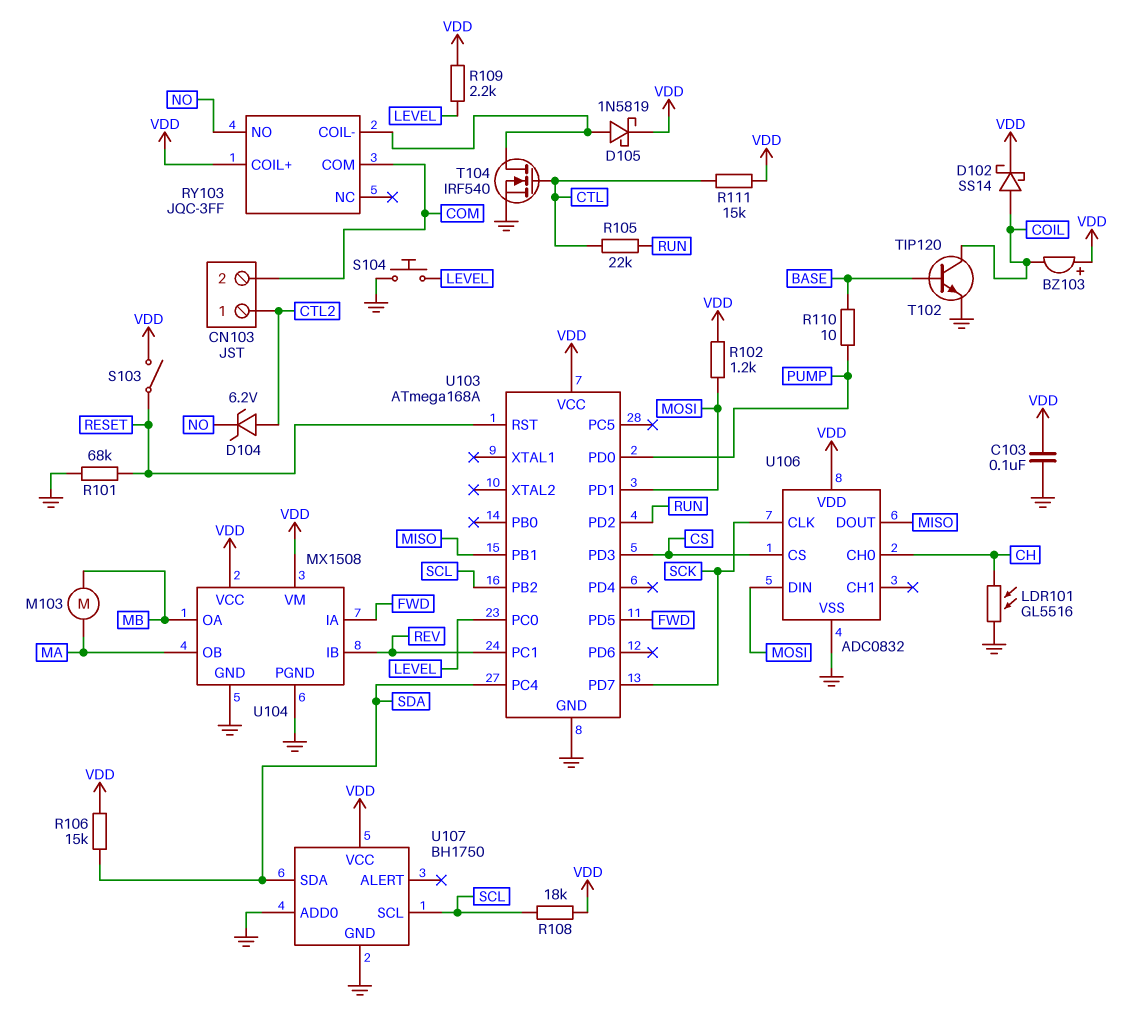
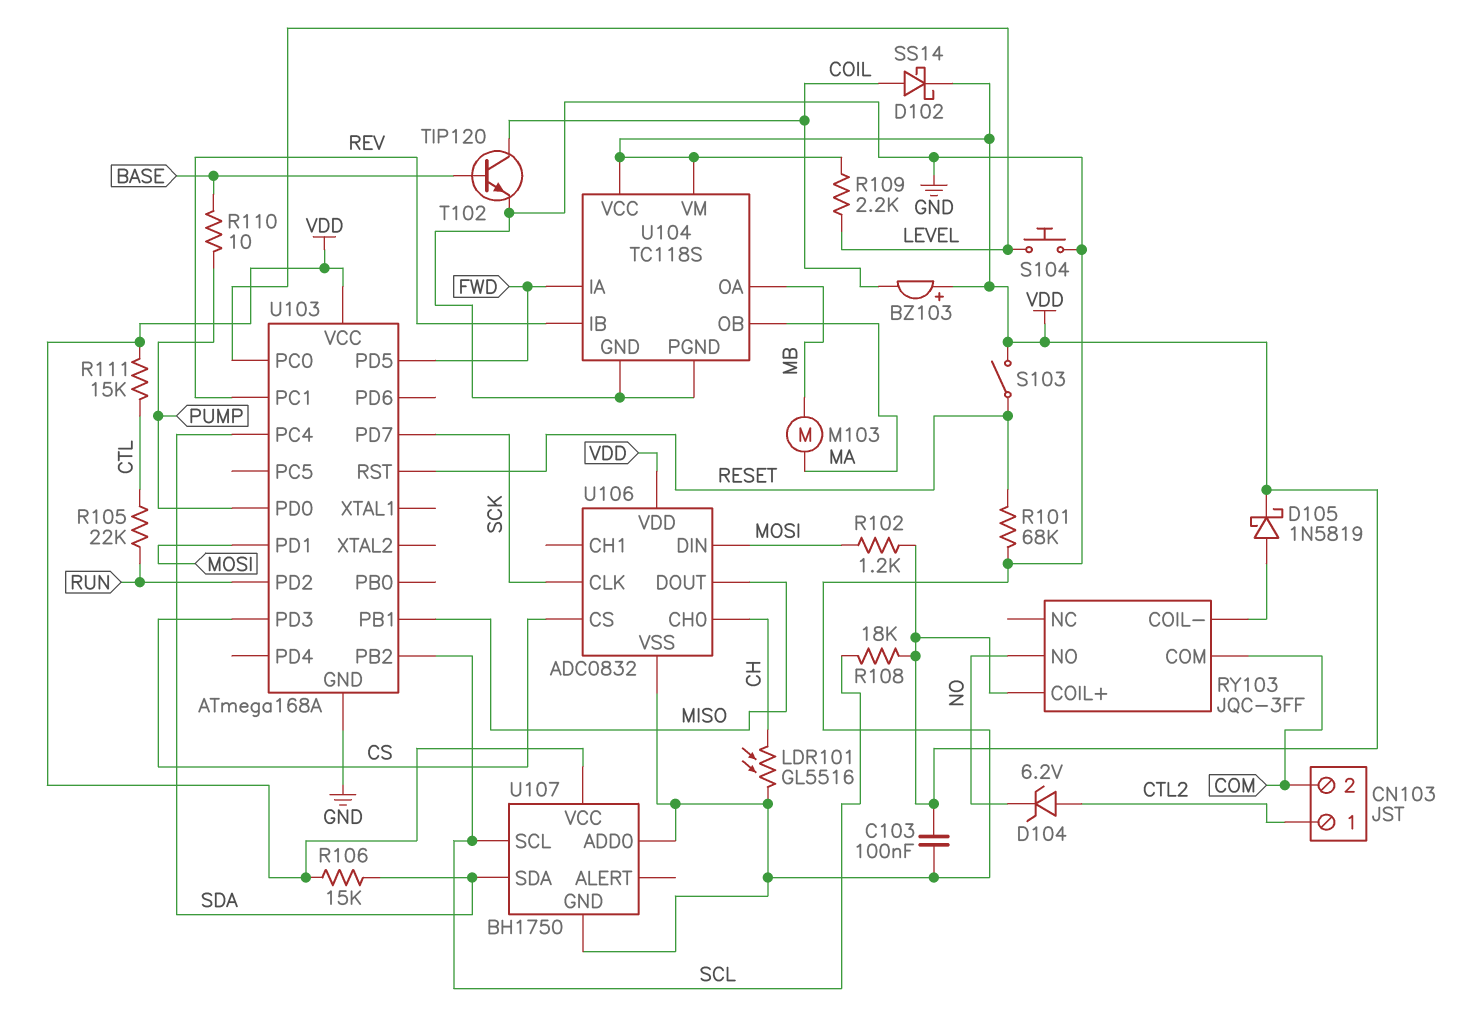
T104: NMOS IRF540 (G CTL, D RY103/COIL-, S GND) -> none
U104: MX1508 -> TC118S

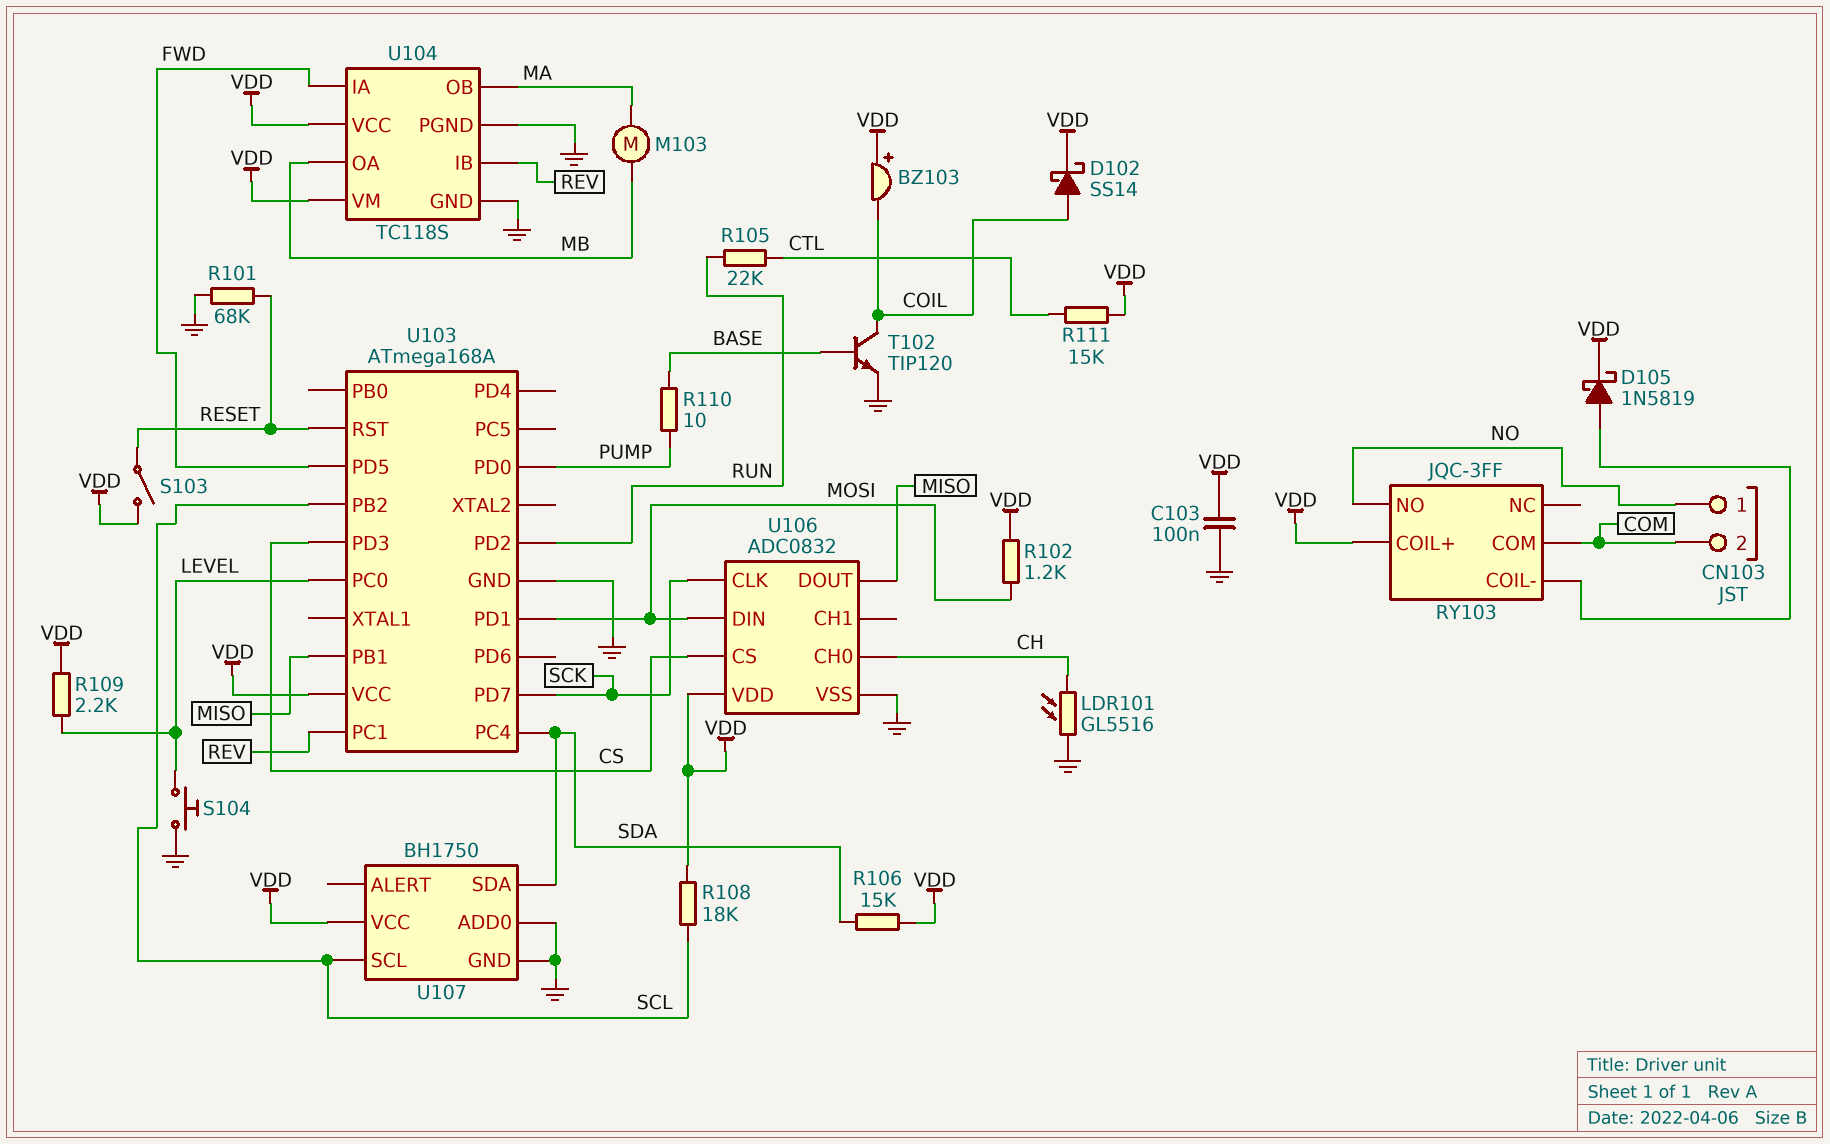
CN103 pin 1: CTL2 -> NO
D104: zener 6.2V (A CTL2, K NO) -> none

